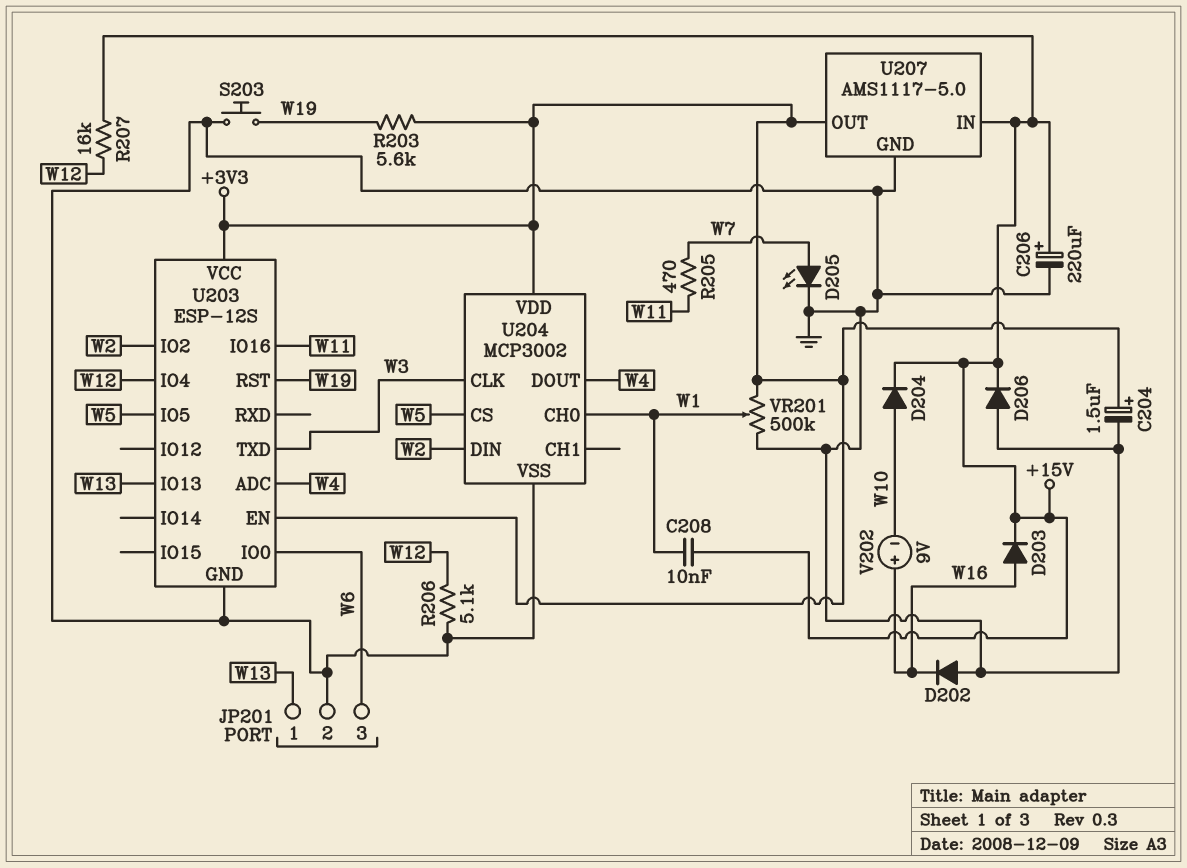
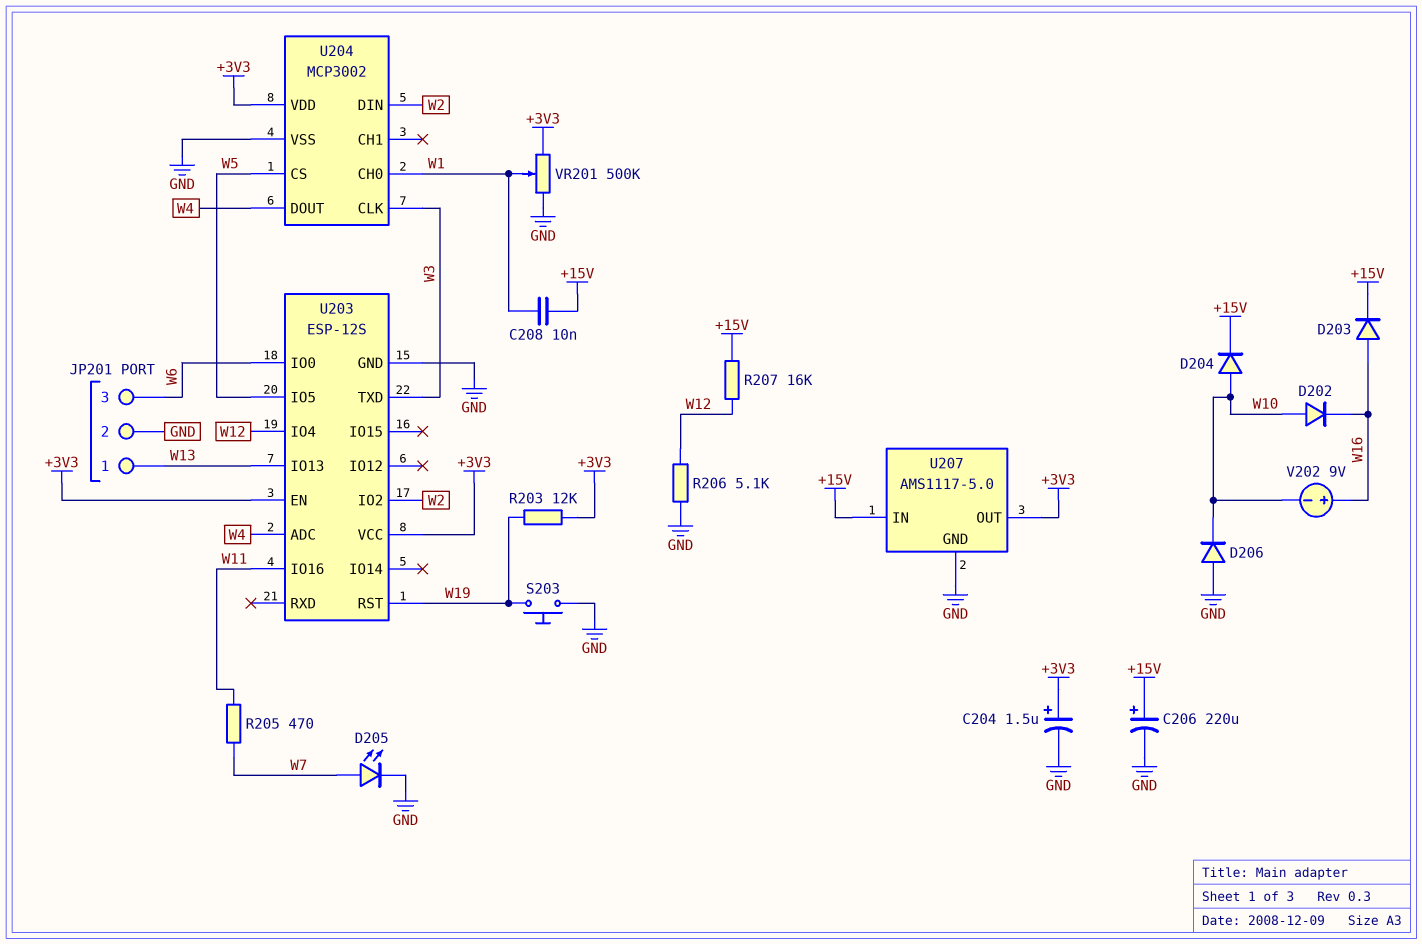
D202: diode (A GND, K W16) -> diode (A W10, K W16)
D206: diode (A GND, K +15V) -> diode (A GND, K W10)
R203: 5.6k (+3V3, W19) -> 12k (+3V3, W19)

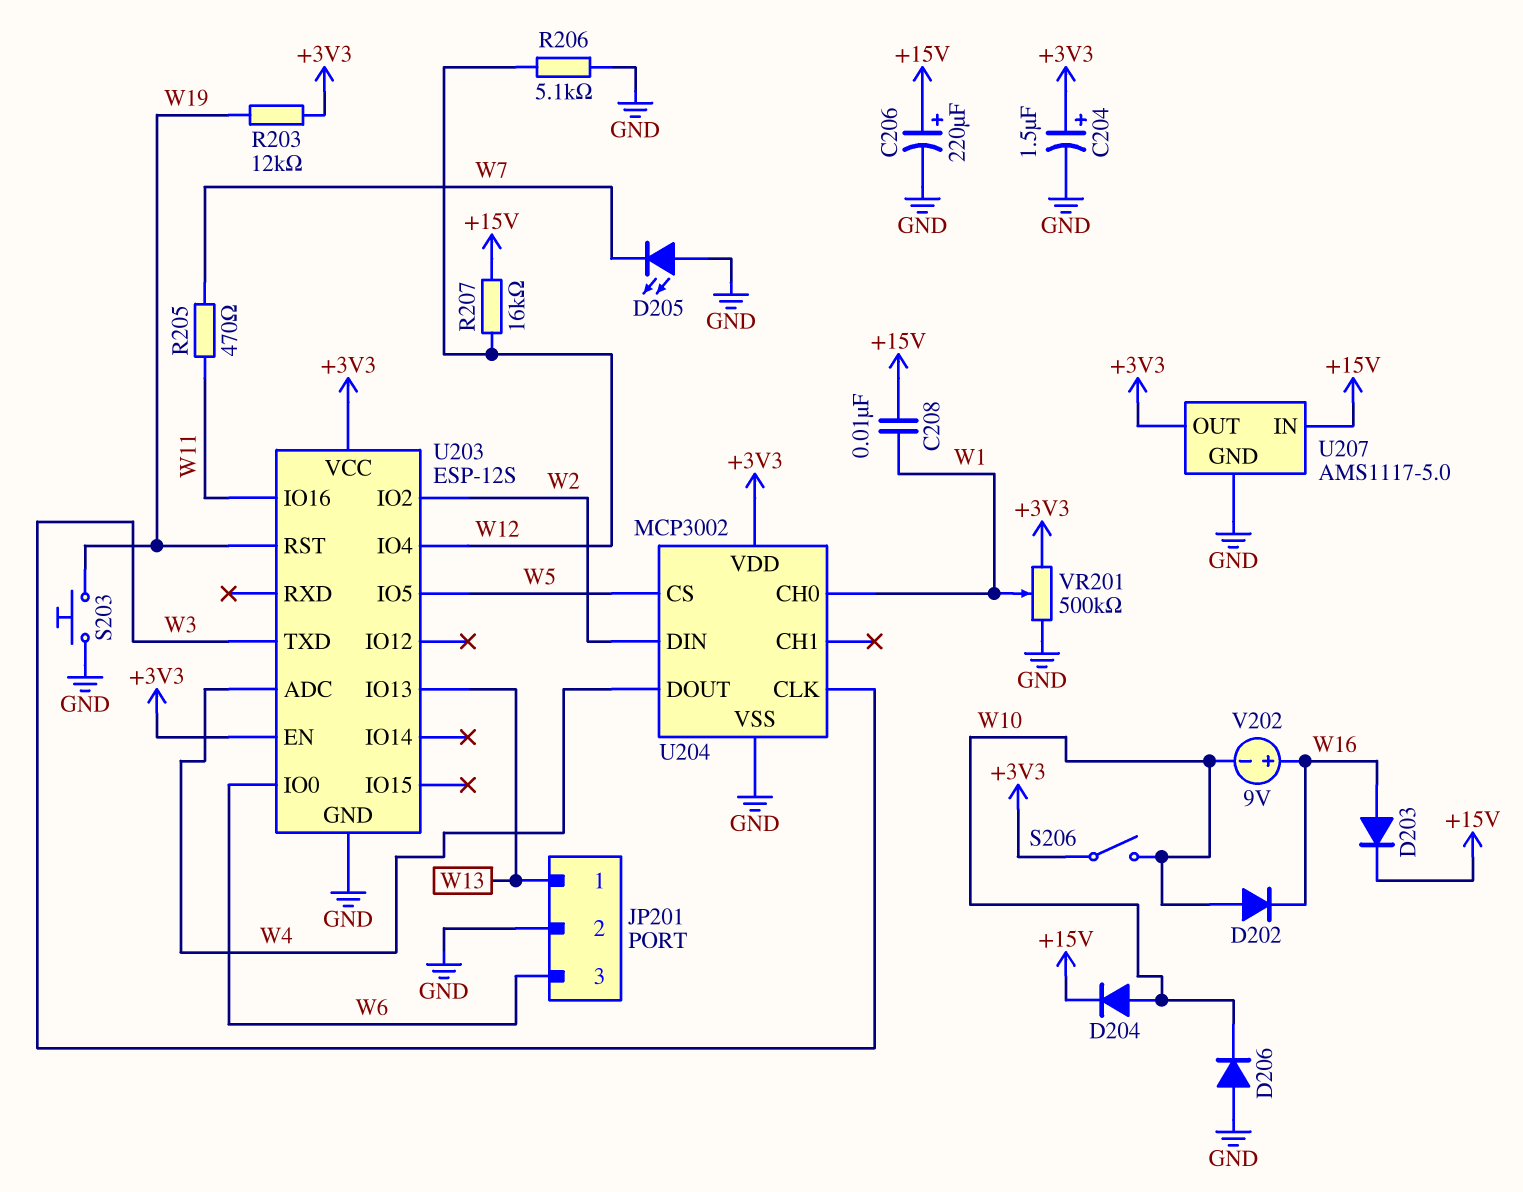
D205: LED (A W7, K GND) -> LED (A GND, K W7)
S206: none -> switch (+3V3, W10)

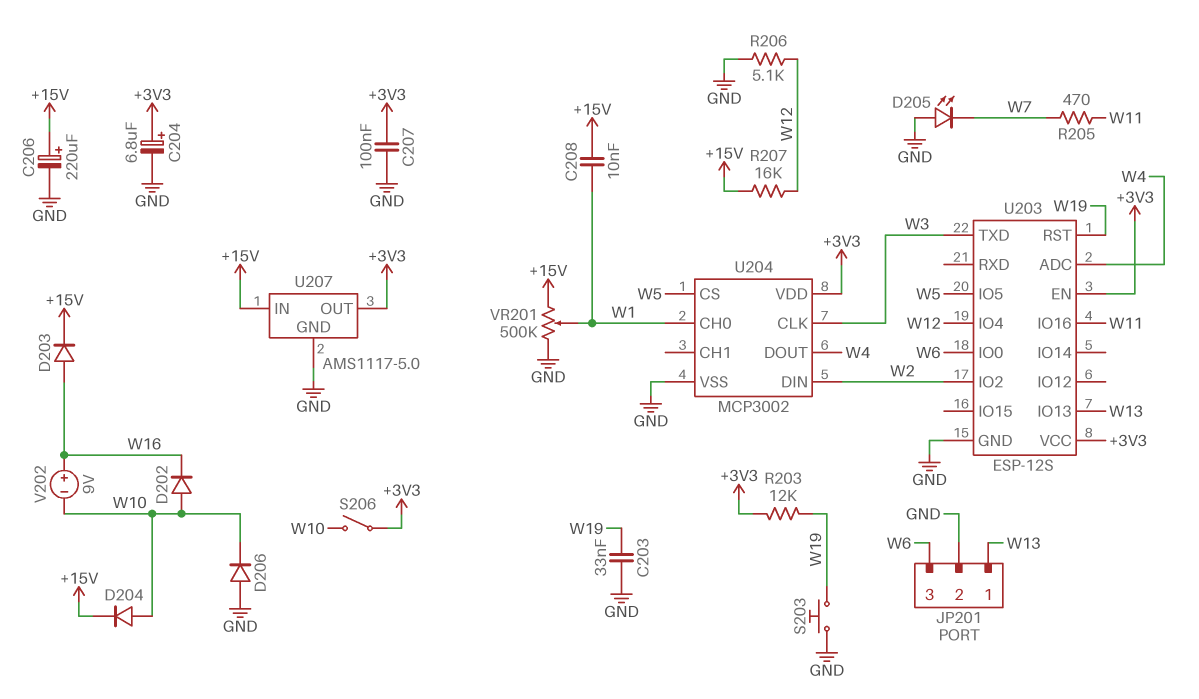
C203: none -> 33nF (GND, W19)
C204: 1.5uF (plus +3V3, minus GND) -> 6.8uF (plus +3V3, minus GND)
C207: none -> 100nF (+3V3, GND)
VR201: 500k (+3V3, GND, wiper W1) -> 500k (+15V, GND, wiper W1)

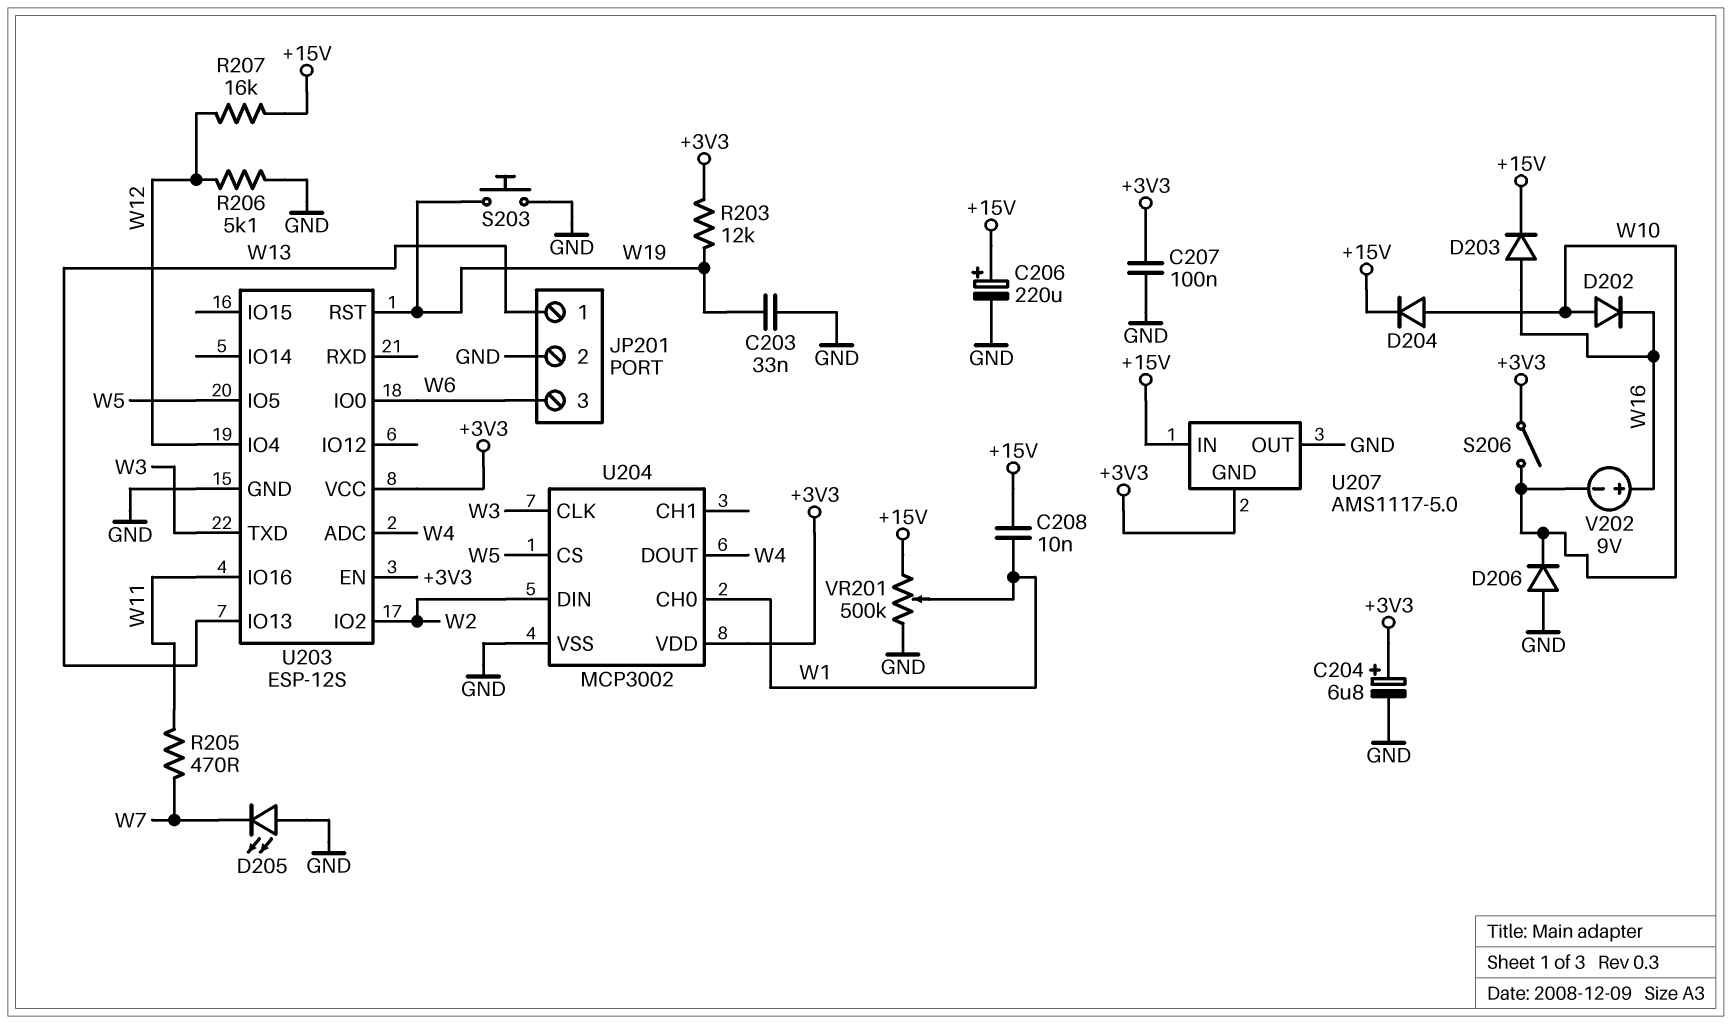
U207 pin GND: GND -> +3V3
U207 pin OUT: +3V3 -> GND

